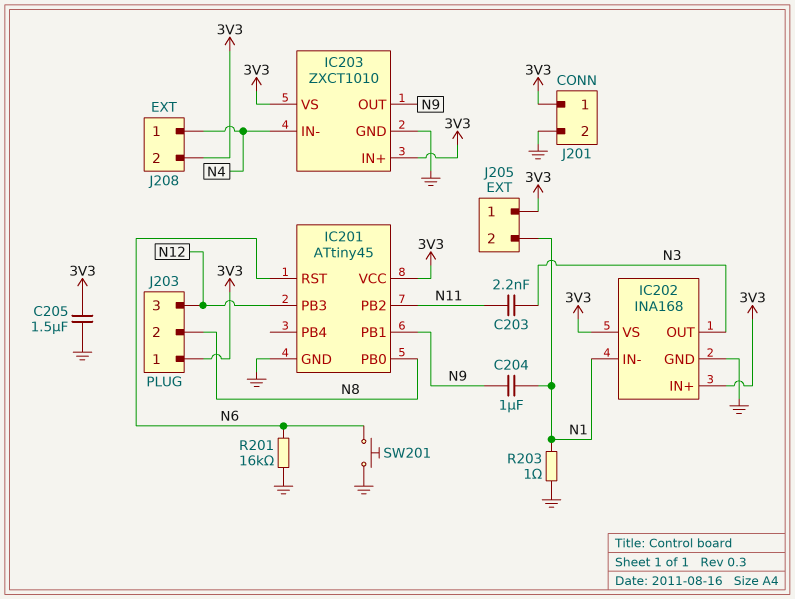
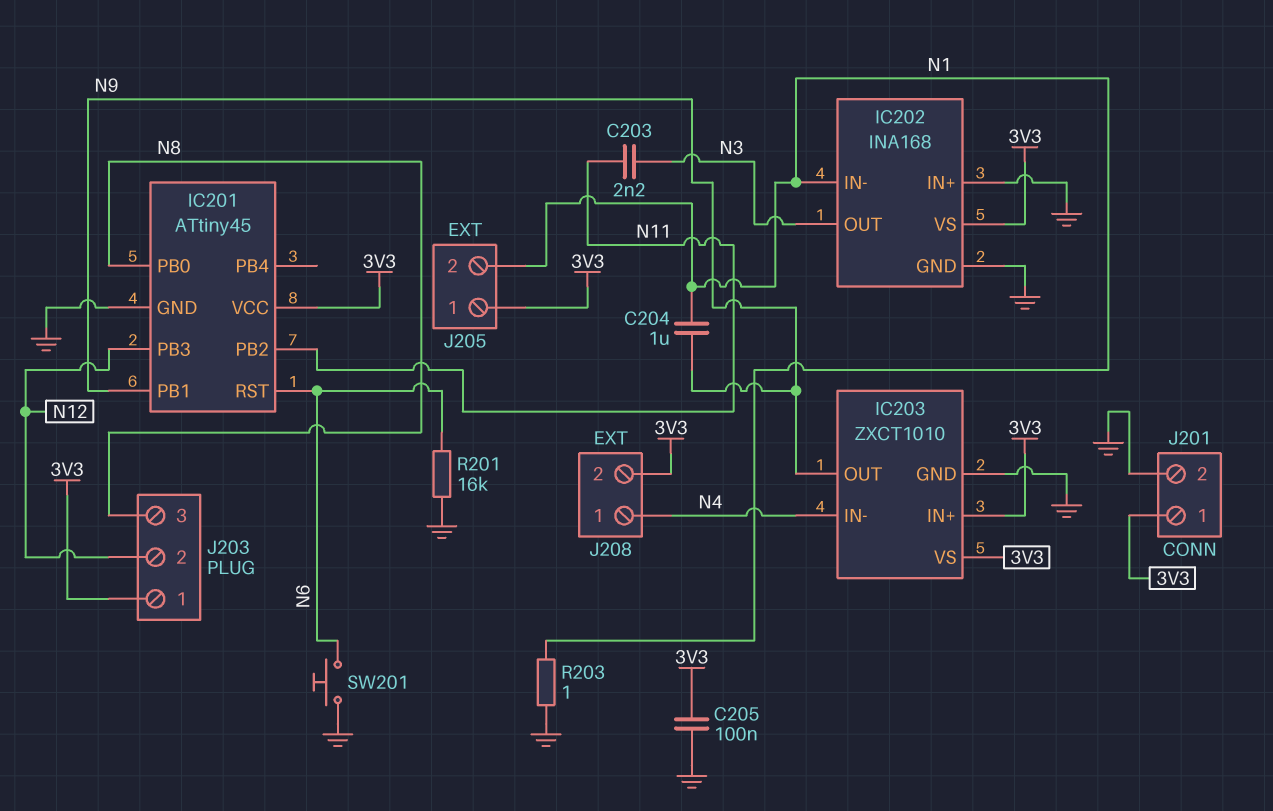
C205: 1.5uF (3V3, GND) -> 100nF (3V3, GND)
IC202 pin IN+: 3V3 -> GND
J203 pin 2: N8 -> N12
J203 pin 3: N12 -> N8

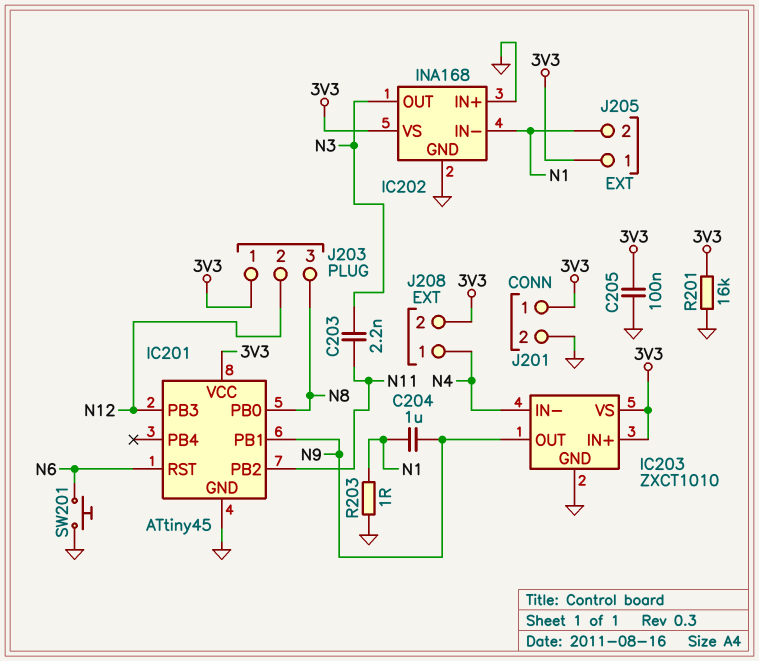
R201: 16k (GND, N6) -> 16k (3V3, GND)

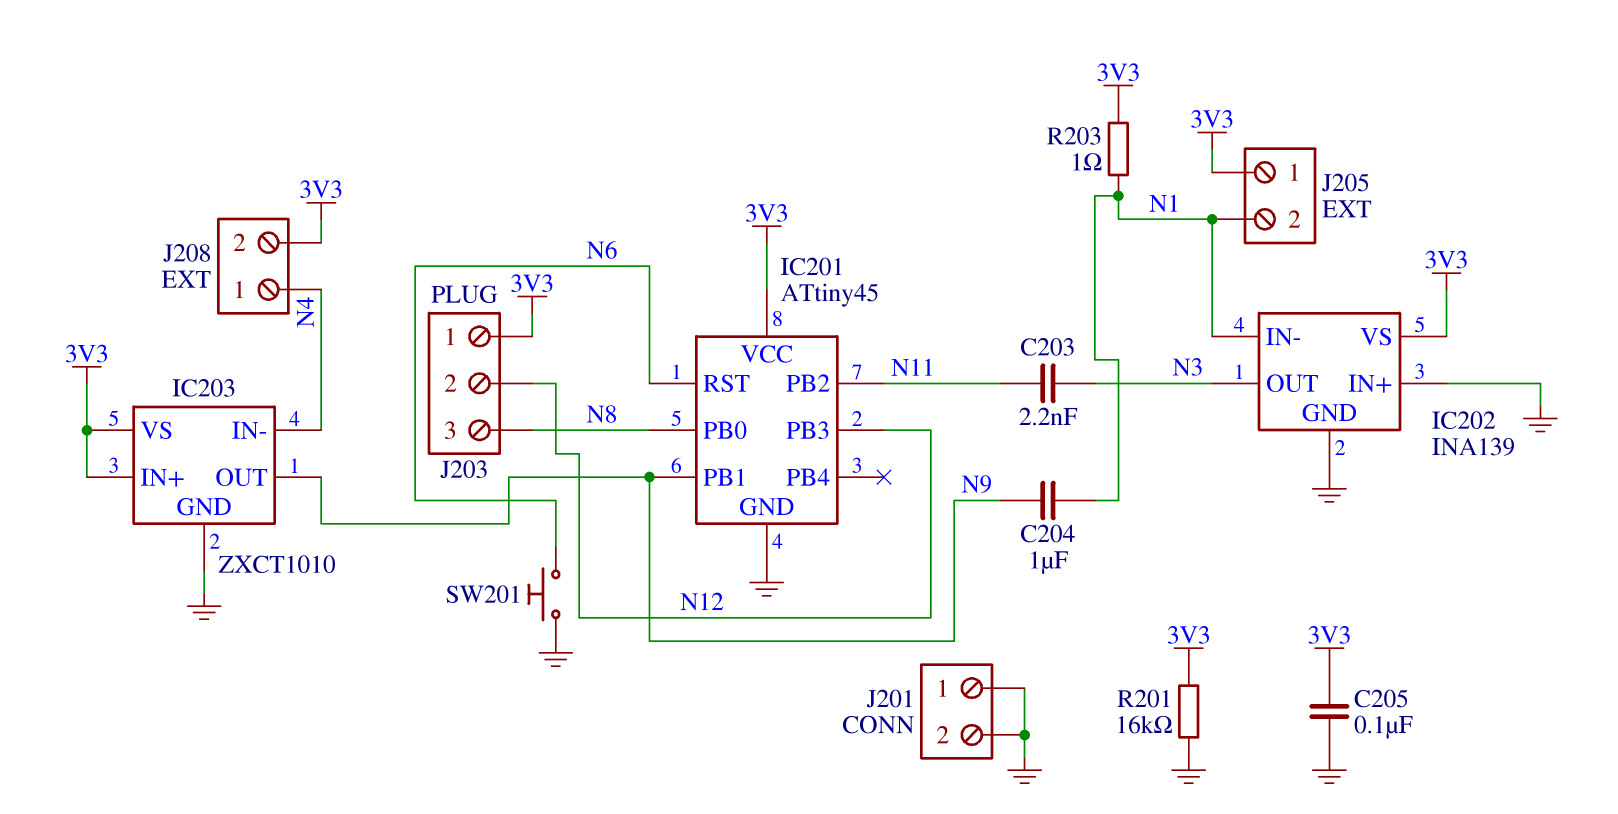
IC202: INA168 -> INA139
J201 pin 1: 3V3 -> GND
R203: 1 (GND, N1) -> 1 (3V3, N1)

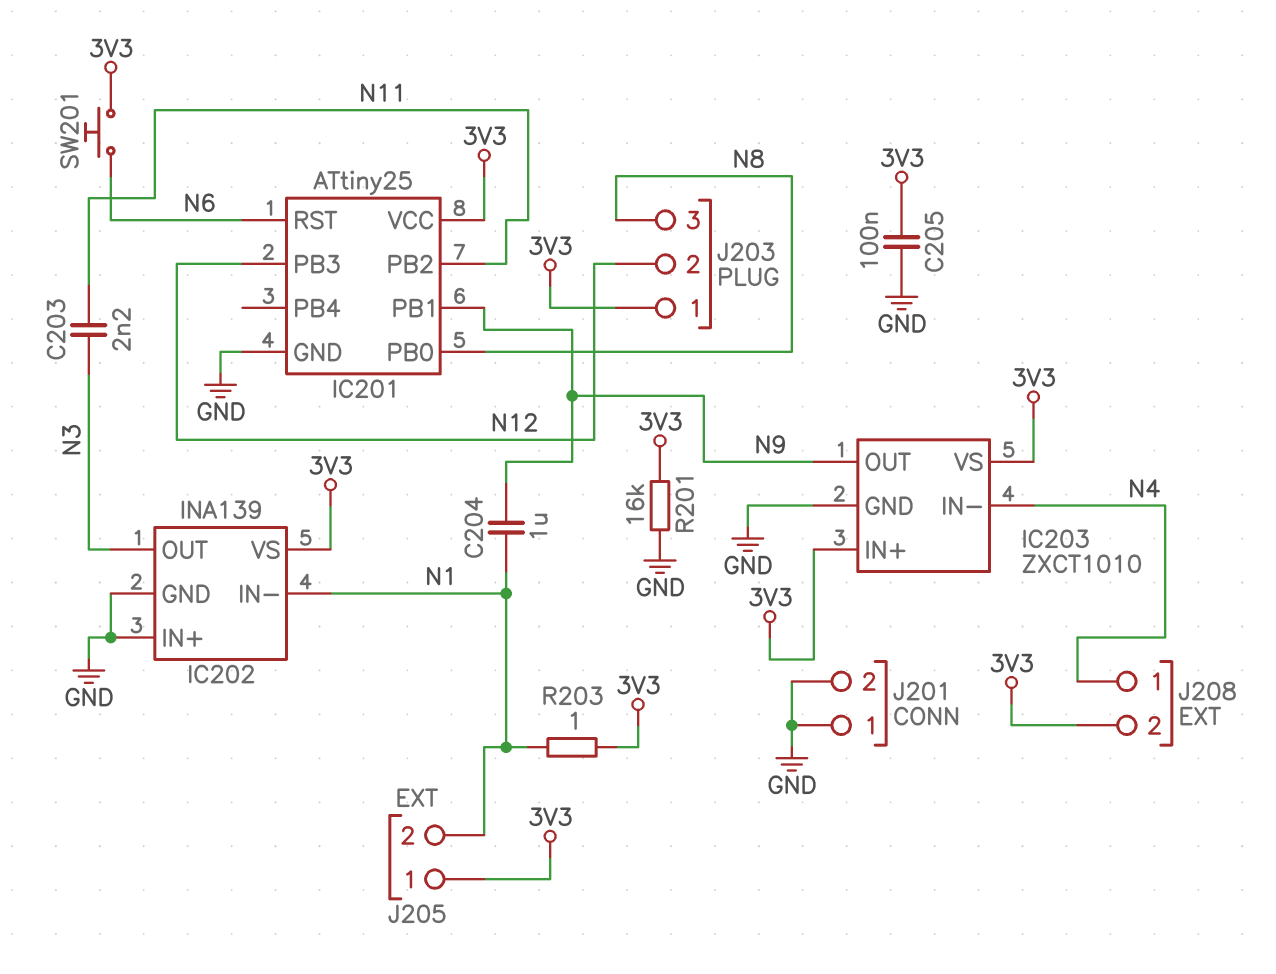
IC201: ATtiny45 -> ATtiny25
SW201: button (GND, N6) -> button (3V3, N6)

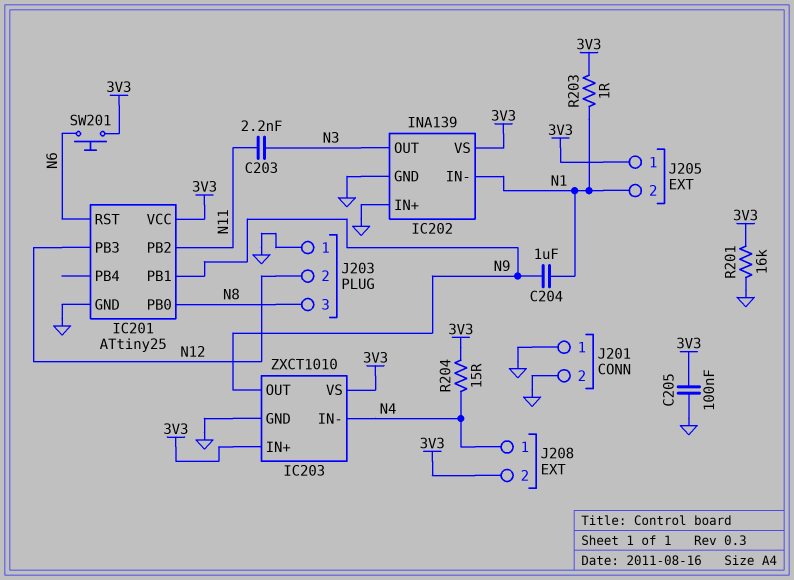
J203 pin 1: 3V3 -> GND
R204: none -> 15 (3V3, N4)

